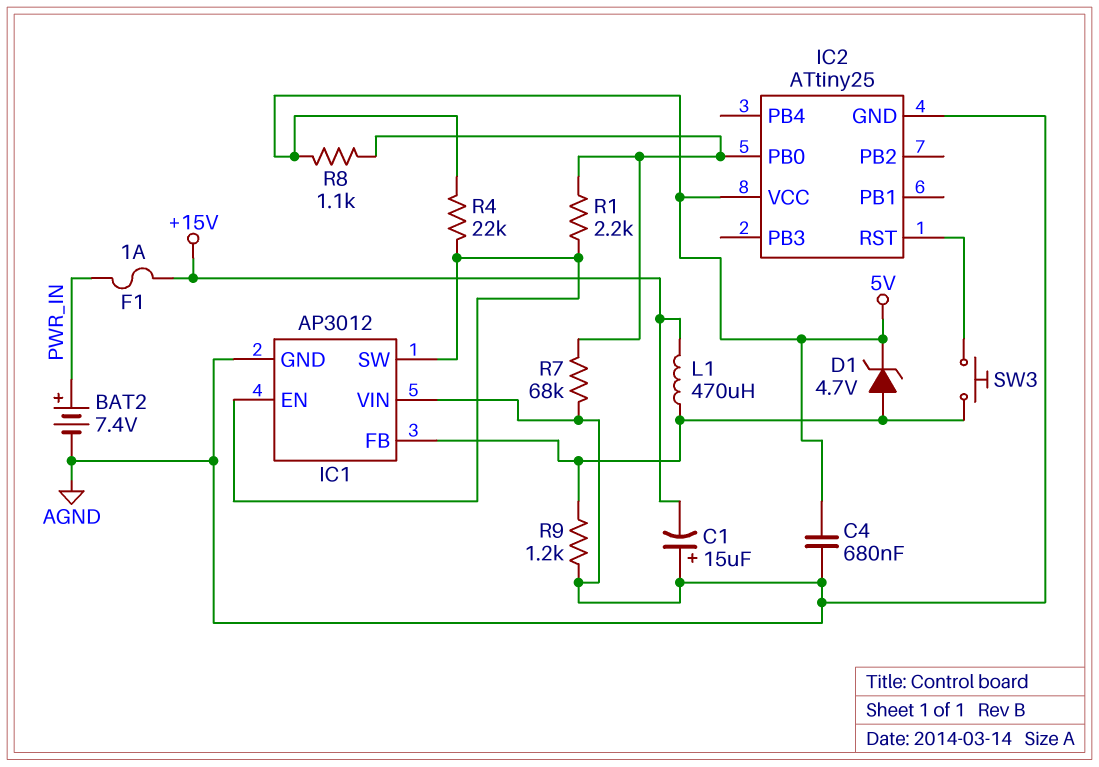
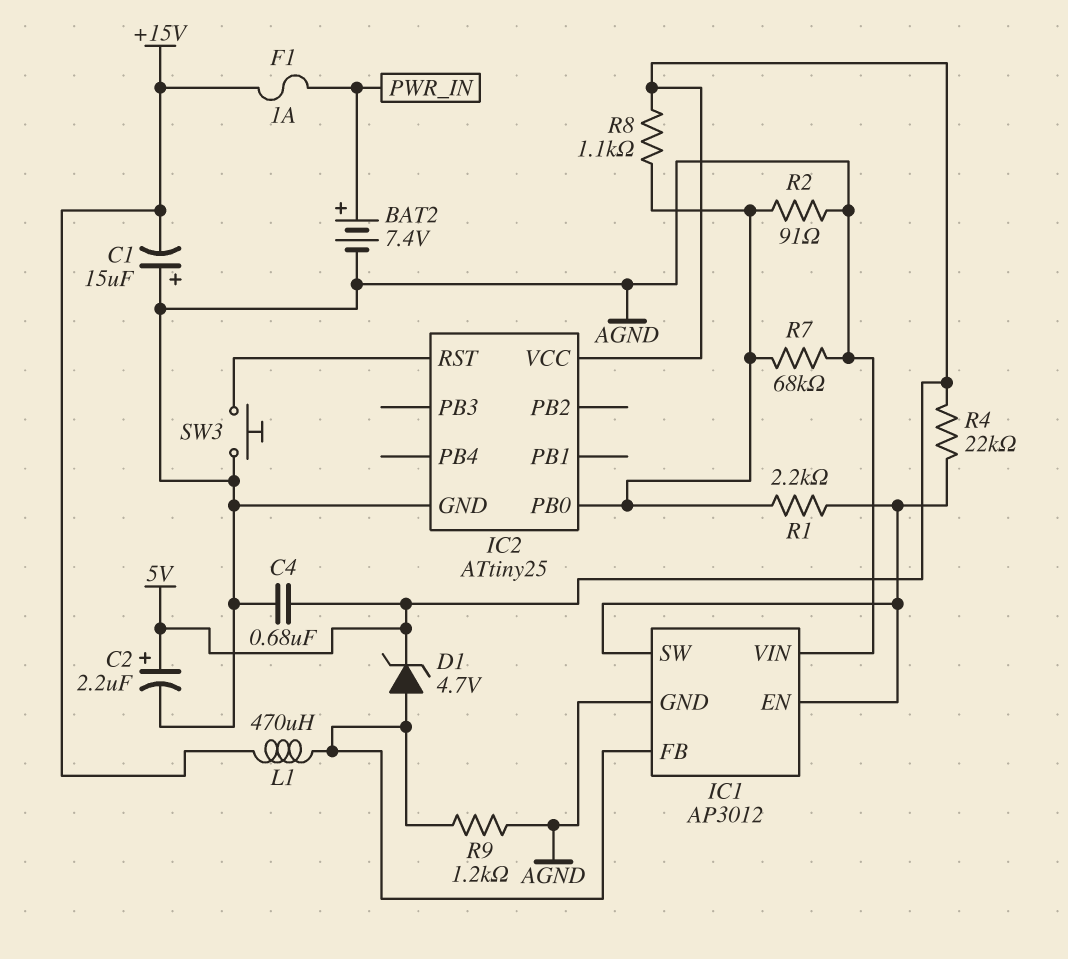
C2: none -> 2.2uF (plus 5V, minus AGND)
R2: none -> 91 (AGND, IC2/PB0)
SW3: button (IC1/FB, IC2/RST) -> button (AGND, IC2/RST)

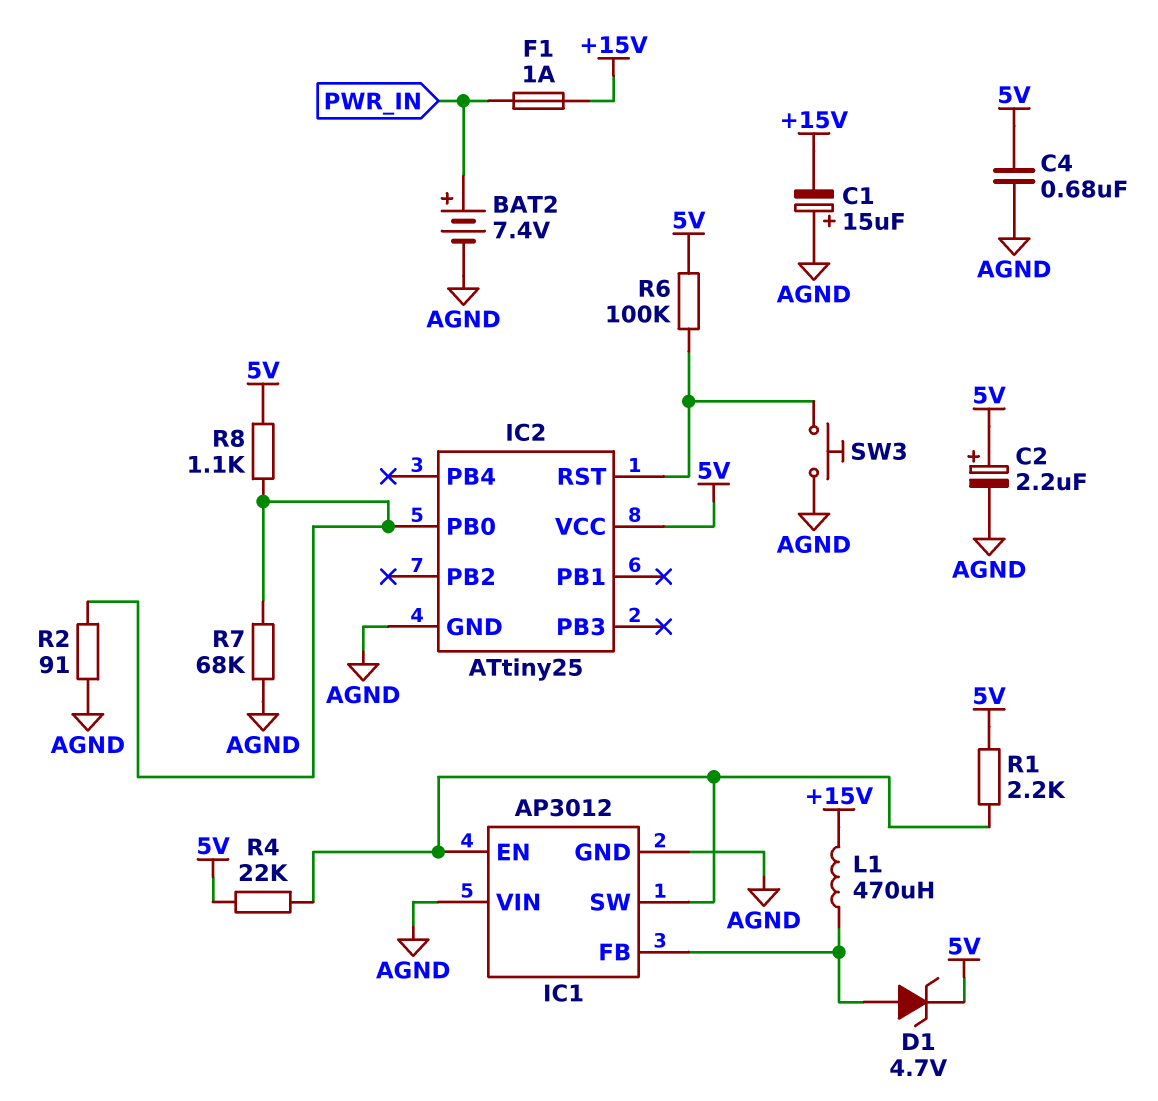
R1: 2.2k (IC1/EN, IC2/PB0) -> 2.2k (5V, IC1/EN)
R6: none -> 100k (5V, IC2/RST)
R9: 1.2k (AGND, IC1/FB) -> none

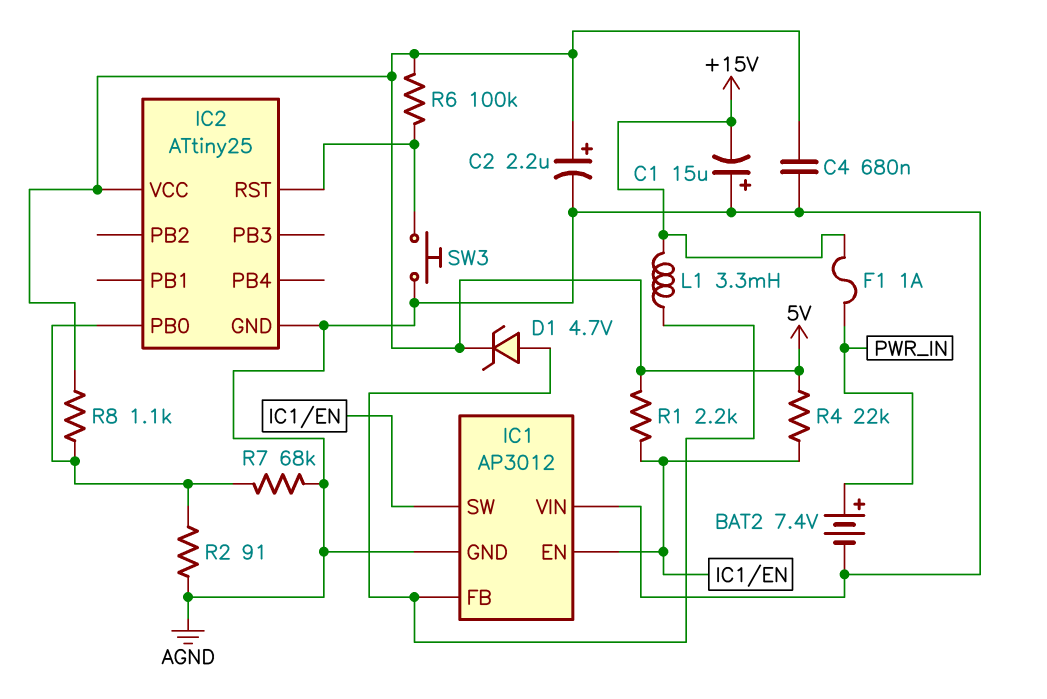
L1: 470uH (+15V, IC1/FB) -> 3.3mH (+15V, IC1/FB)

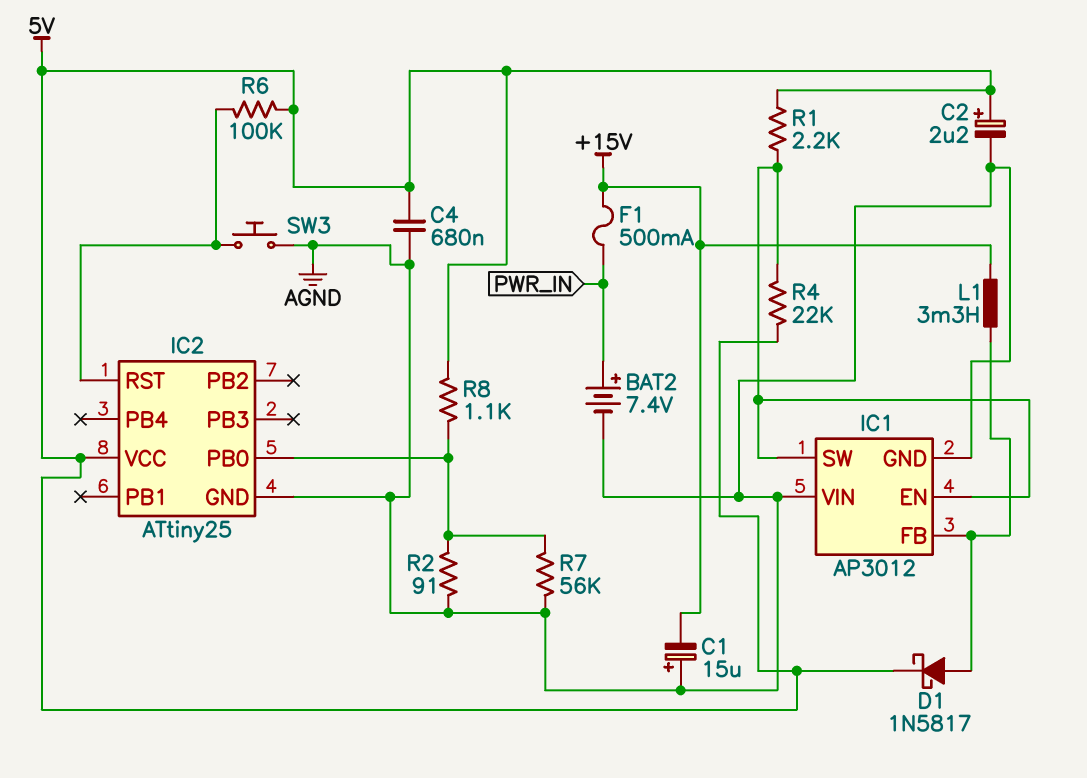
D1: zener 4.7V (A IC1/FB, K 5V) -> schottky 1N5817 (A IC1/FB, K 5V)
F1: 1A (+15V, PWR_IN) -> 500mA (+15V, PWR_IN)
R7: 68k (AGND, IC2/PB0) -> 56k (AGND, IC2/PB0)

